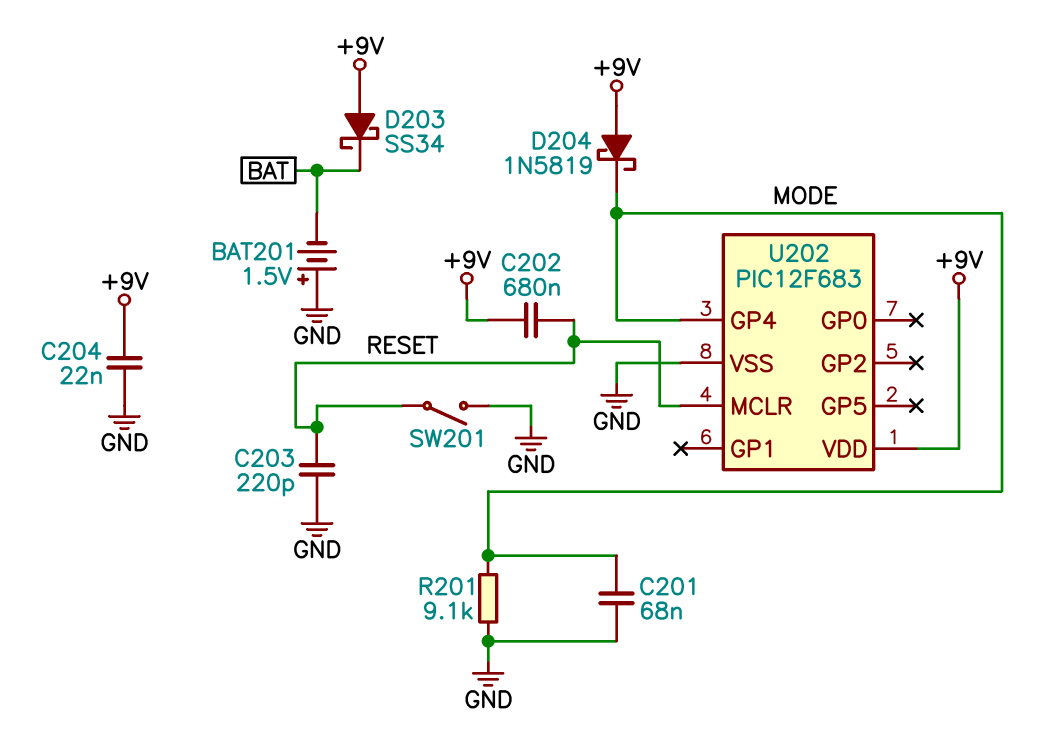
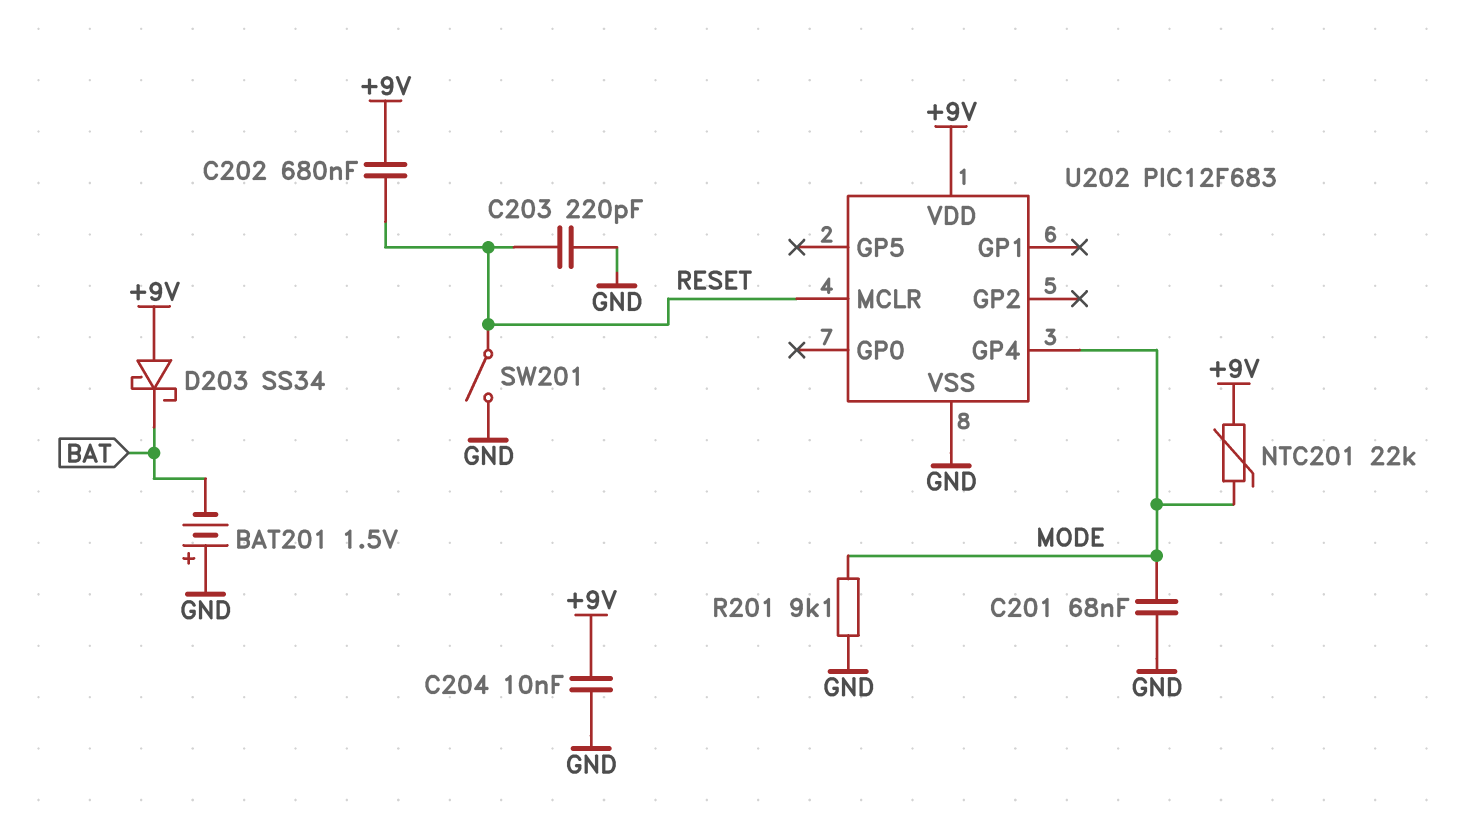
C204: 22nF (+9V, GND) -> 10nF (+9V, GND)
D204: schottky 1N5819 (A +9V, K MODE) -> none
NTC201: none -> 22k (+9V, MODE)

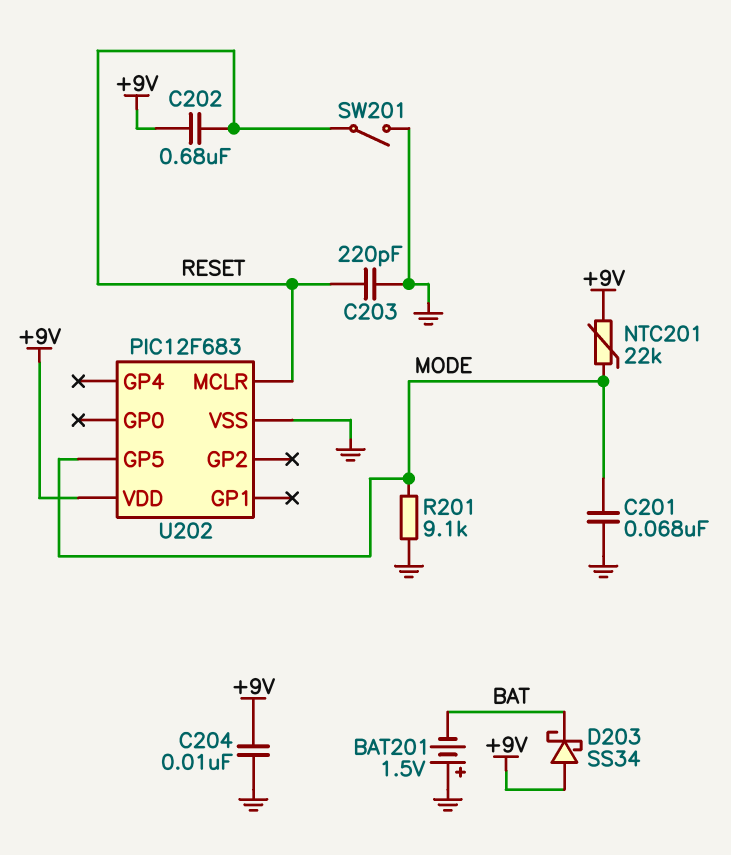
U202 pin GP4: MODE -> none
U202 pin GP5: none -> MODE

